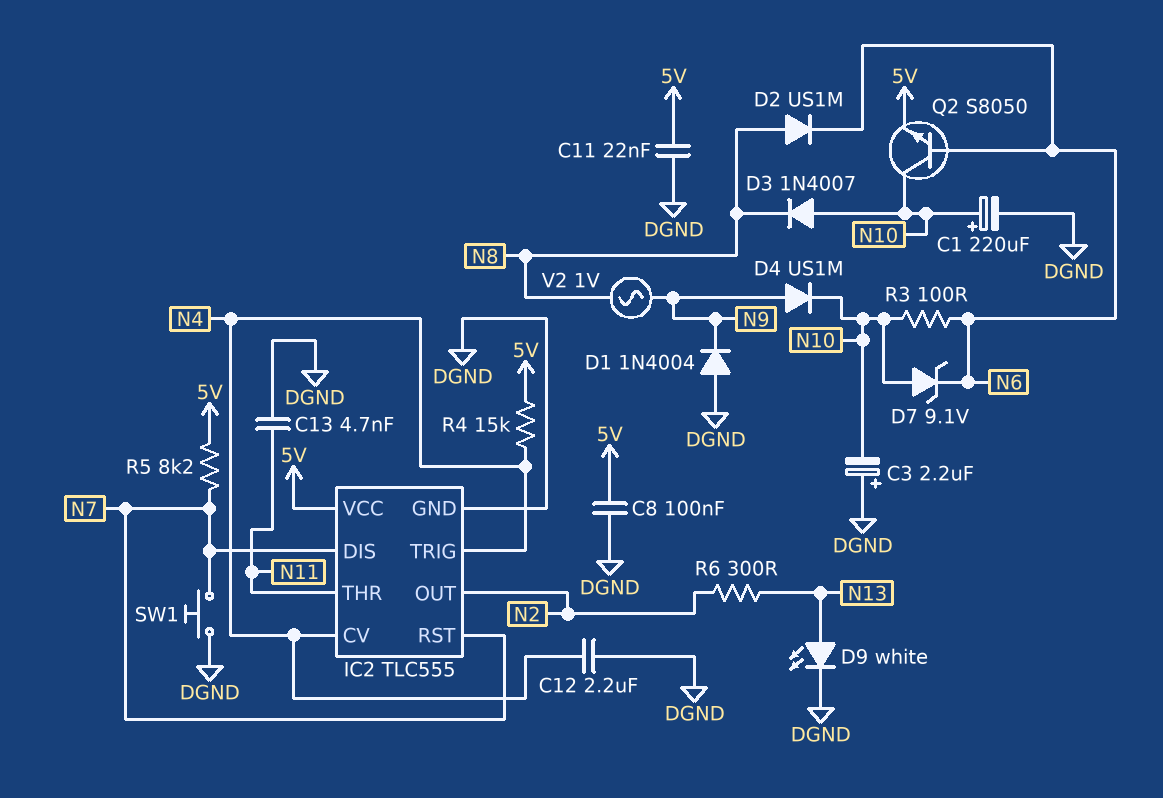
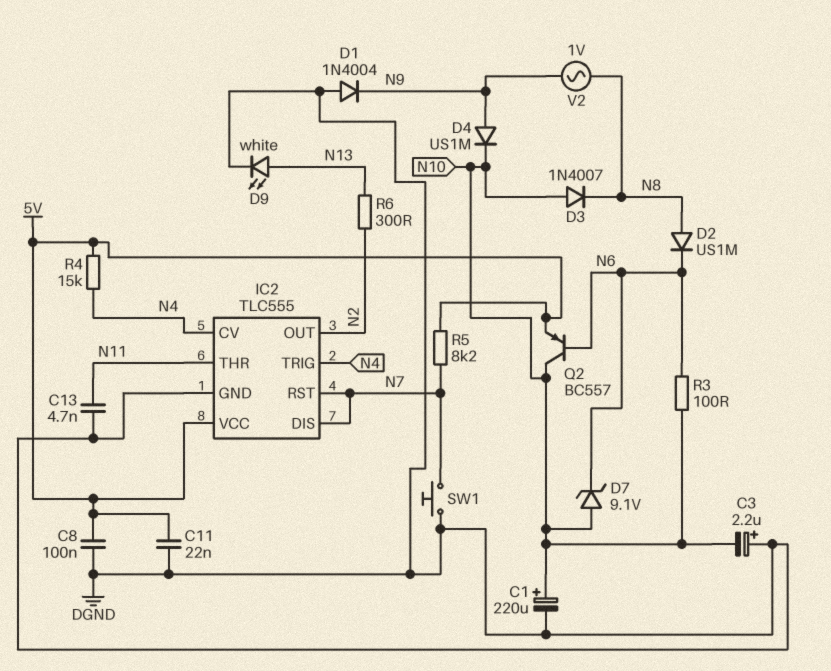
C12: 2.2uF (DGND, N4) -> none
Q2: NPN S8050 (B N6, C N10, E 5V) -> PNP BC557 (B N6, C N10, E 5V)

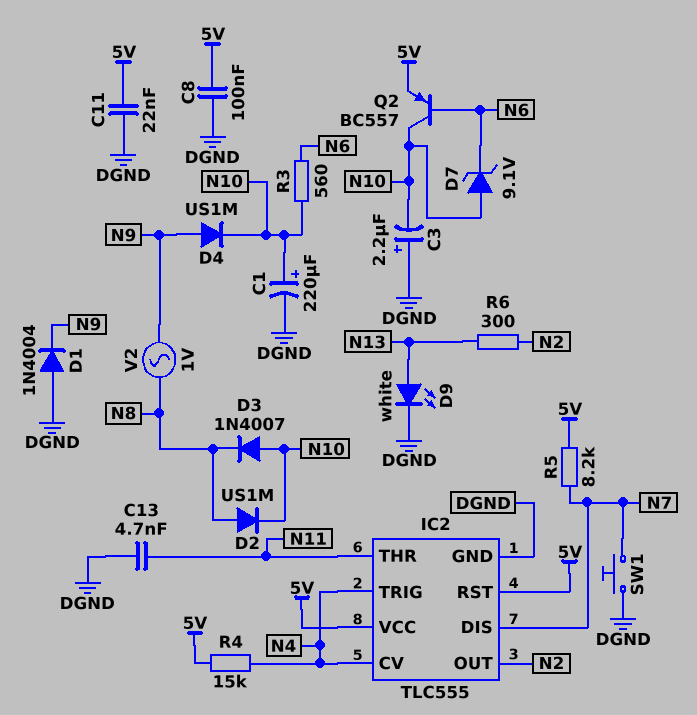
D2: diode US1M (A N8, K N6) -> diode US1M (A N8, K N10)
IC2 pin RST: N7 -> 5V
R3: 100 (N6, N10) -> 560 (N6, N10)

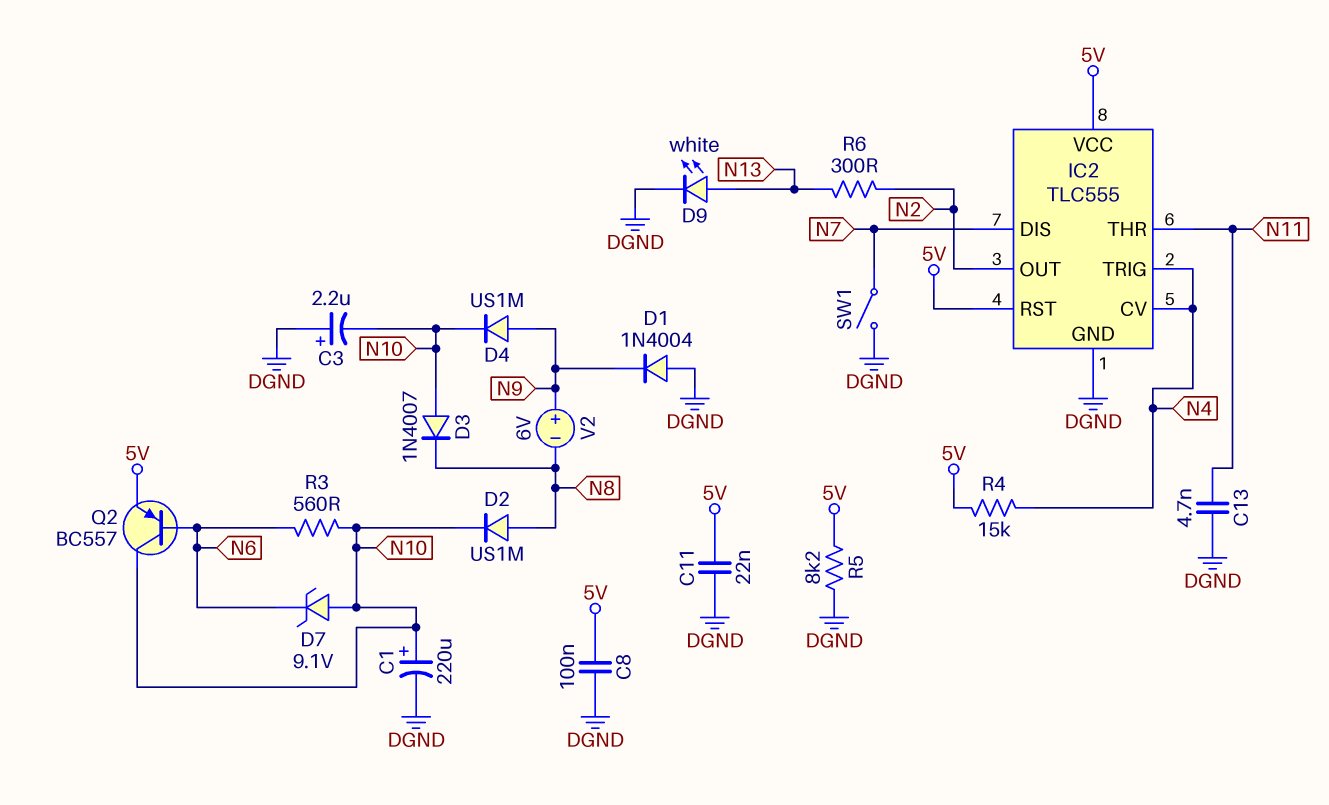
R5: 8.2k (5V, N7) -> 8.2k (5V, DGND)
SW1: button (DGND, N7) -> switch (DGND, N7)
V2: AC 1V (N8, N9) -> 6V (plus N9, minus N8)

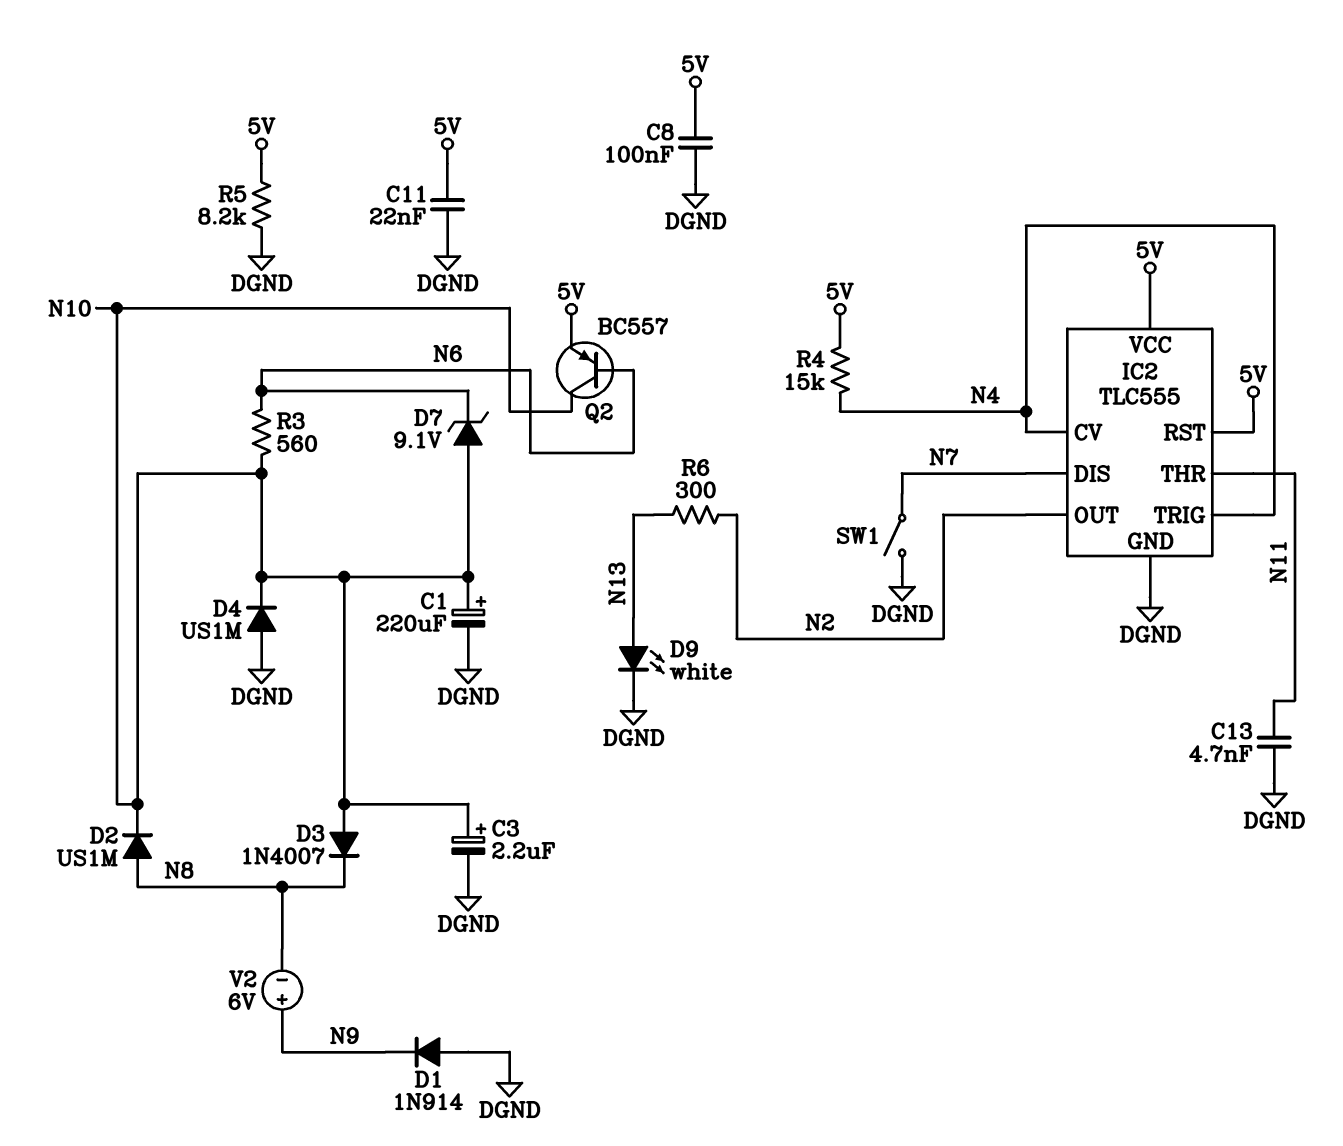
C3: 2.2uF (plus DGND, minus N10) -> 2.2uF (plus N10, minus DGND)
D1: diode 1N4004 (A DGND, K N9) -> diode 1N914 (A DGND, K N9)
D4: diode US1M (A N9, K N10) -> diode US1M (A DGND, K N10)

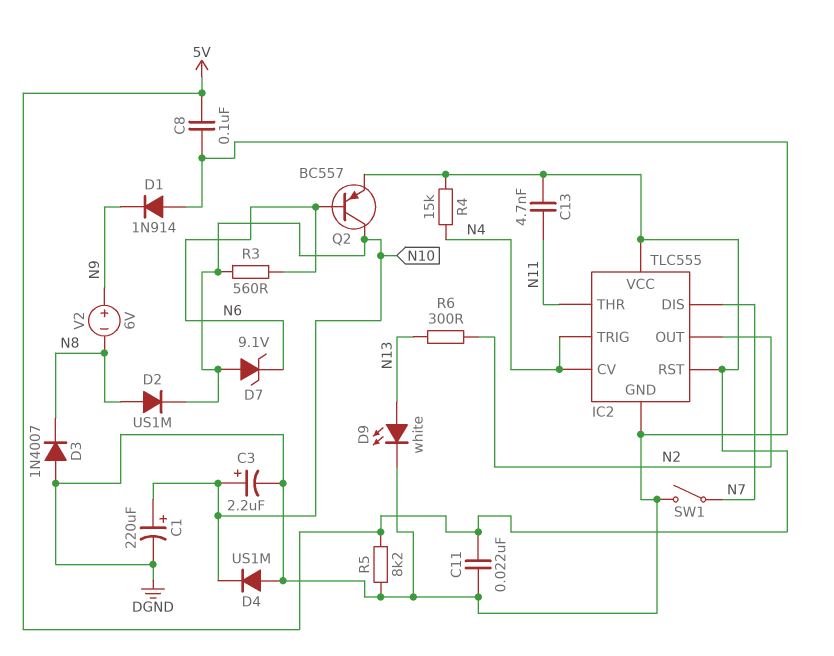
C13: 4.7nF (DGND, N11) -> 4.7nF (5V, N11)
D3: diode 1N4007 (A N10, K N8) -> diode 1N4007 (A DGND, K N8)

